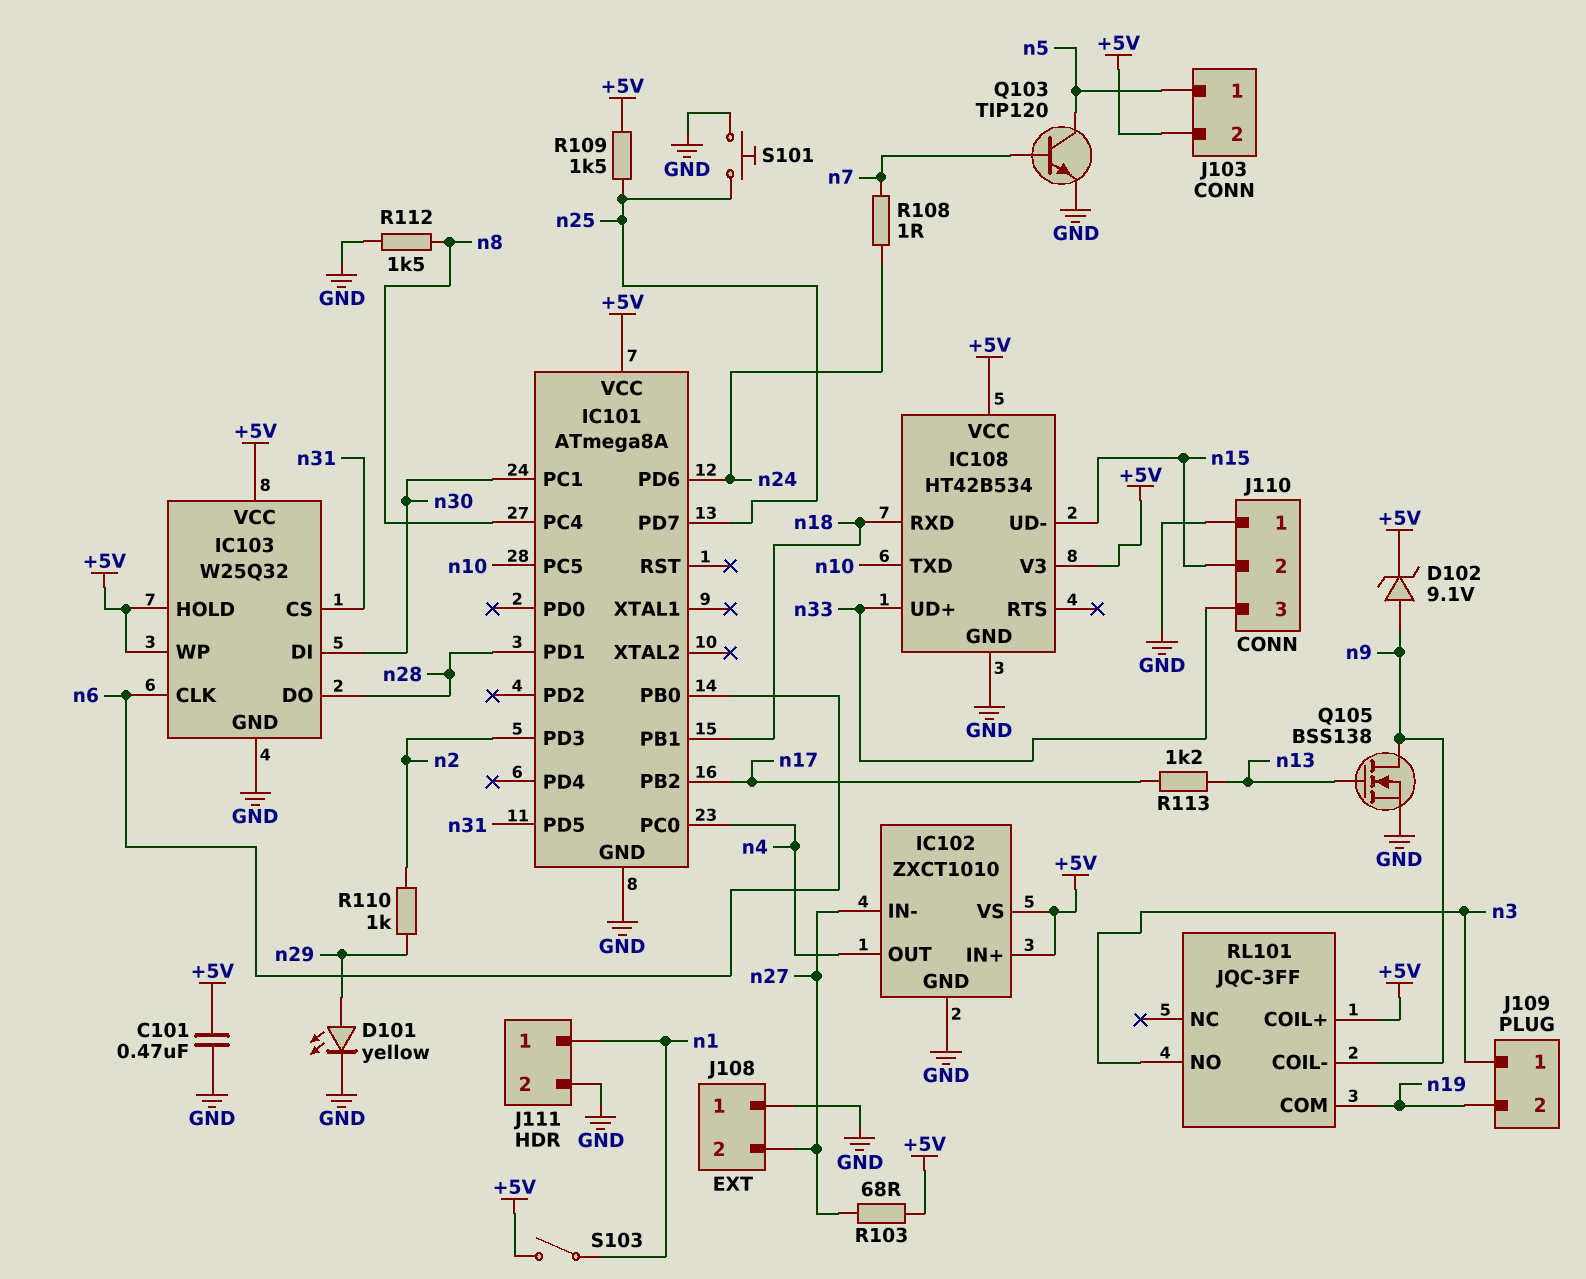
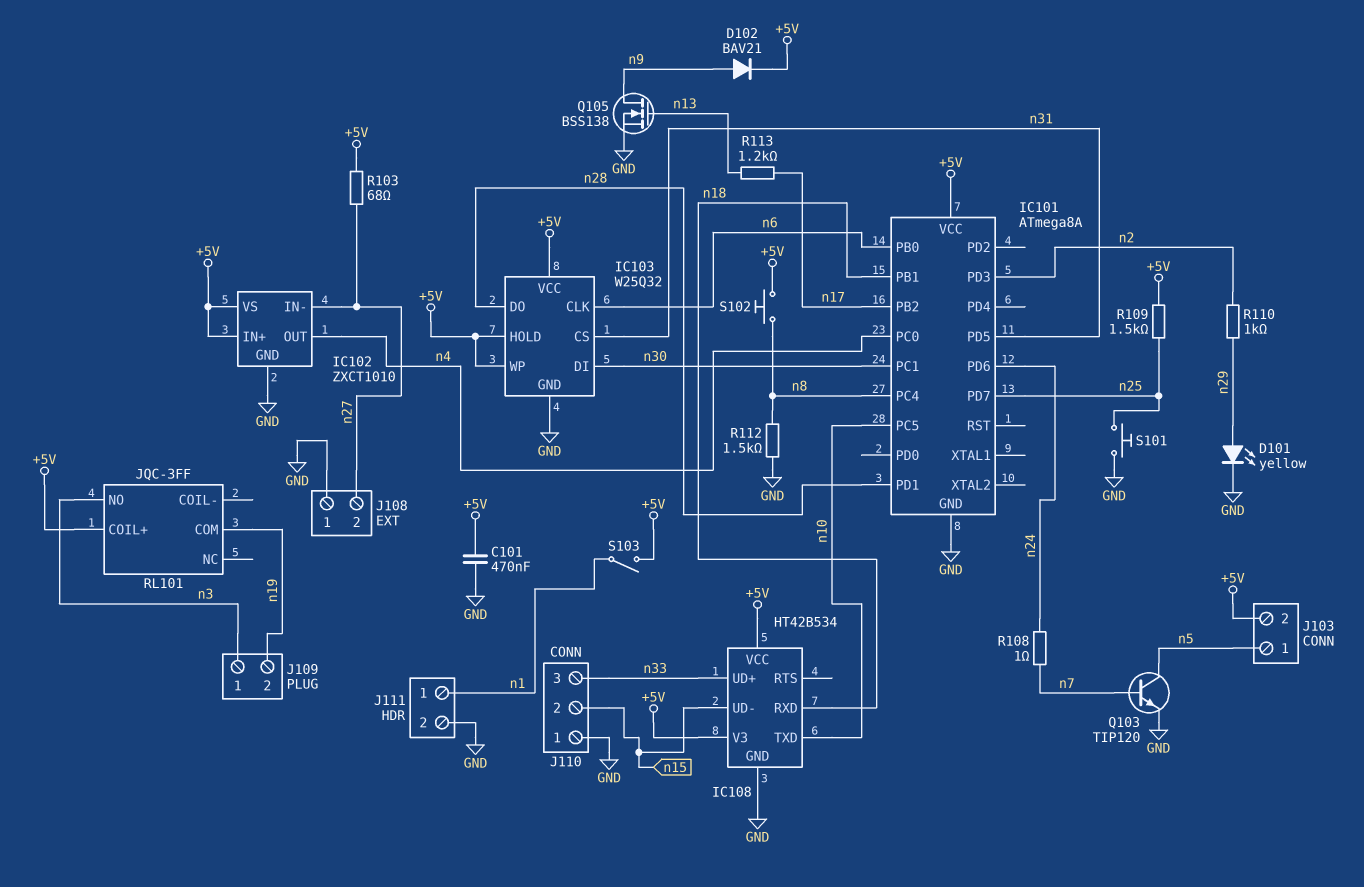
D102: zener 9.1V (A n9, K +5V) -> diode BAV21 (A n9, K +5V)
RL101 pin COIL-: n9 -> none
S102: none -> button (+5V, n8)

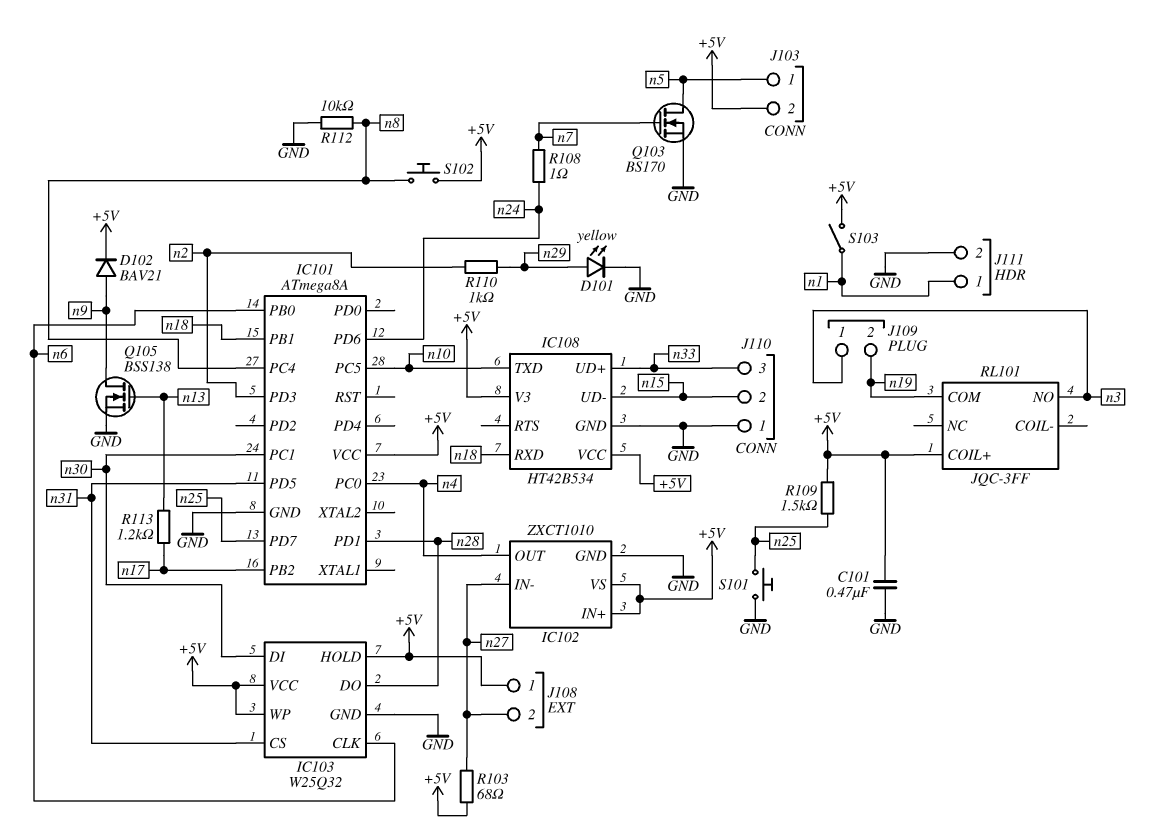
J108 pin 1: GND -> +5V
Q103: NPN TIP120 (B n7, C n5, E GND) -> NMOS BS170 (G n7, D n5, S GND)
R112: 1.5k (GND, n8) -> 10k (GND, n8)

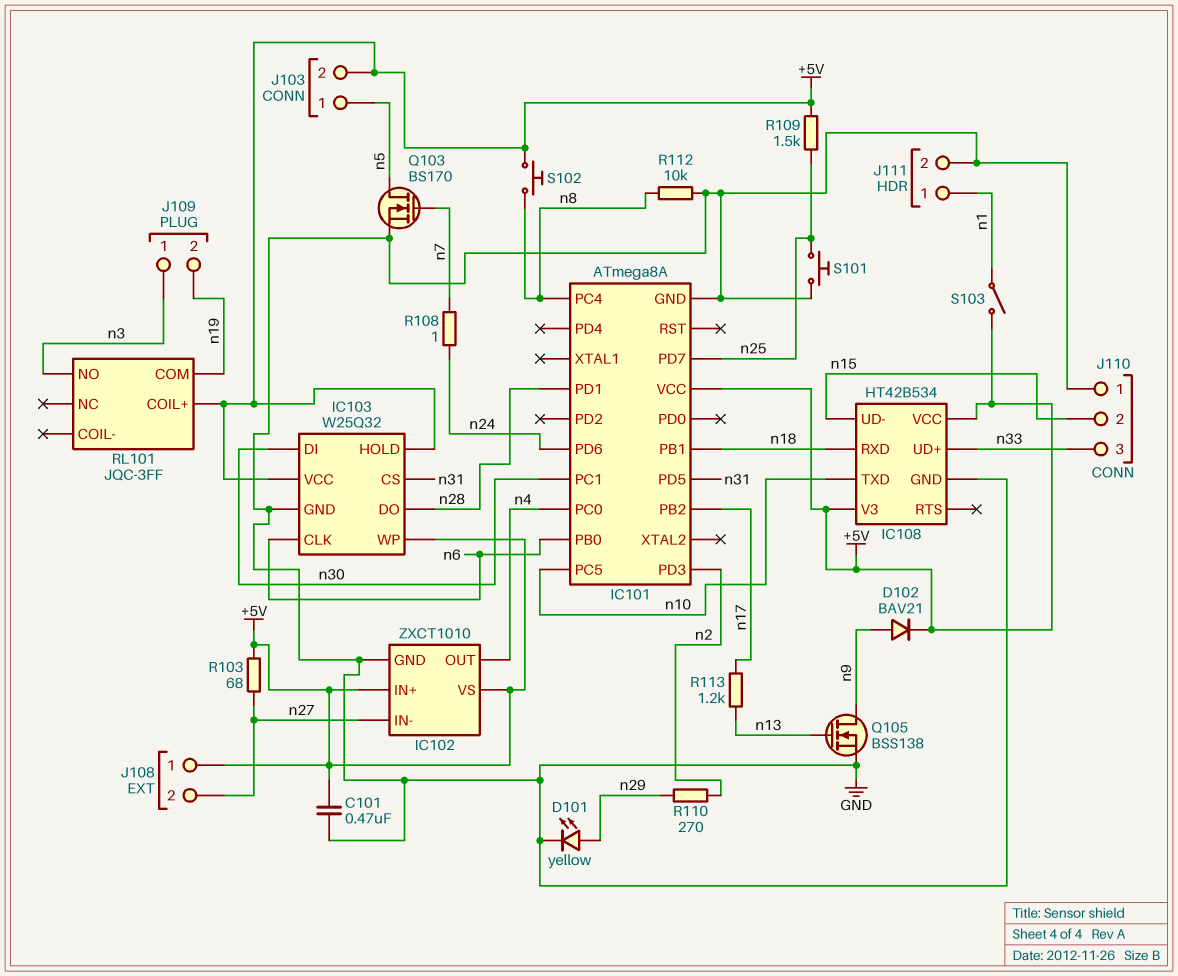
R110: 1k (n2, n29) -> 270 (n2, n29)

